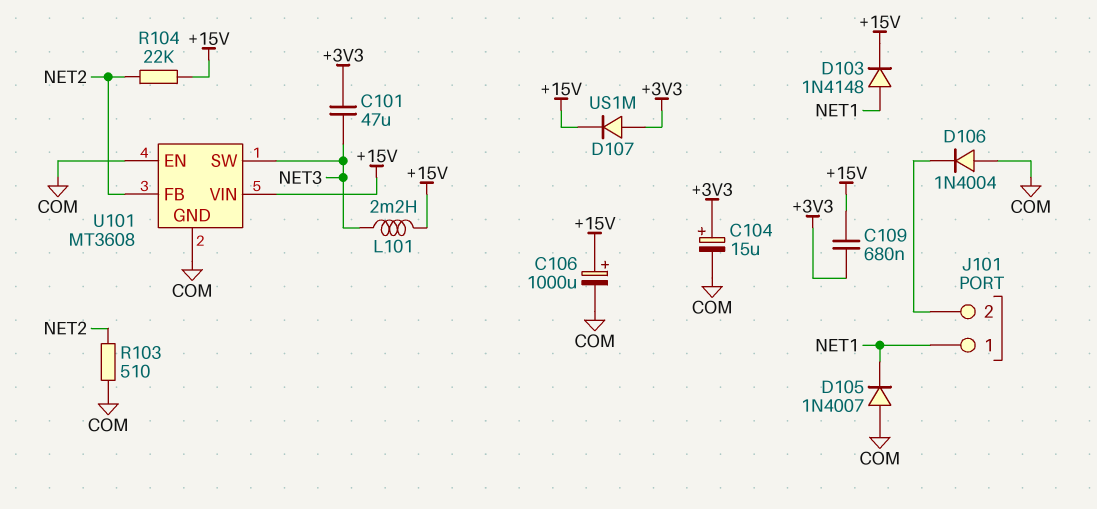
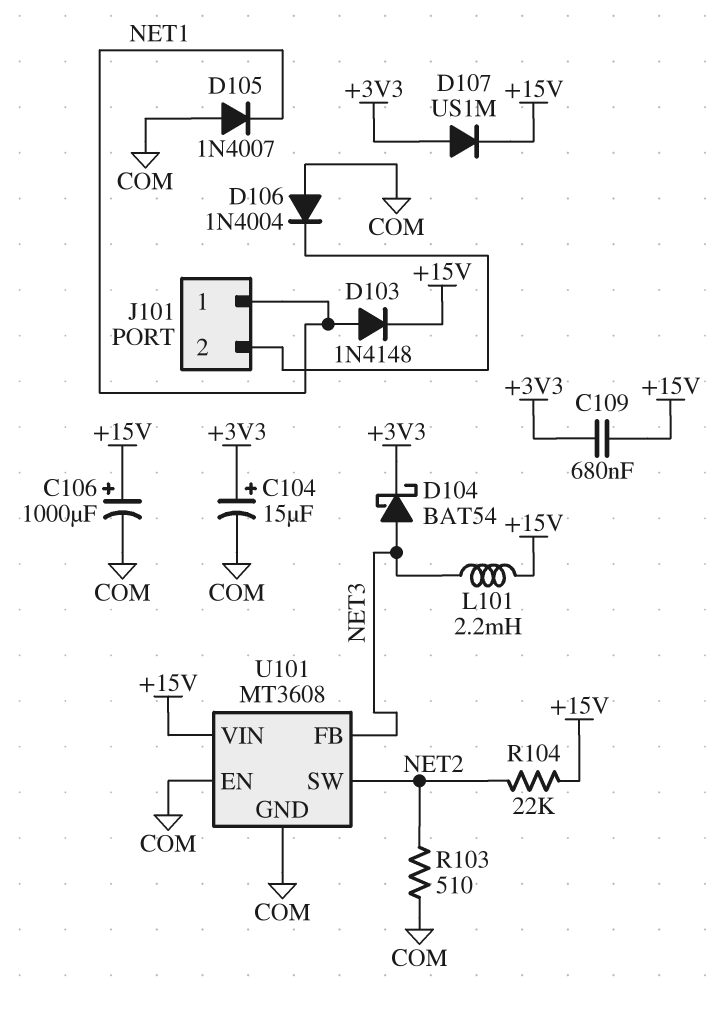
C101: 47uF (+3V3, NET3) -> none
D104: none -> schottky BAT54 (A NET3, K +3V3)
U101 pin FB: NET2 -> NET3
U101 pin SW: NET3 -> NET2

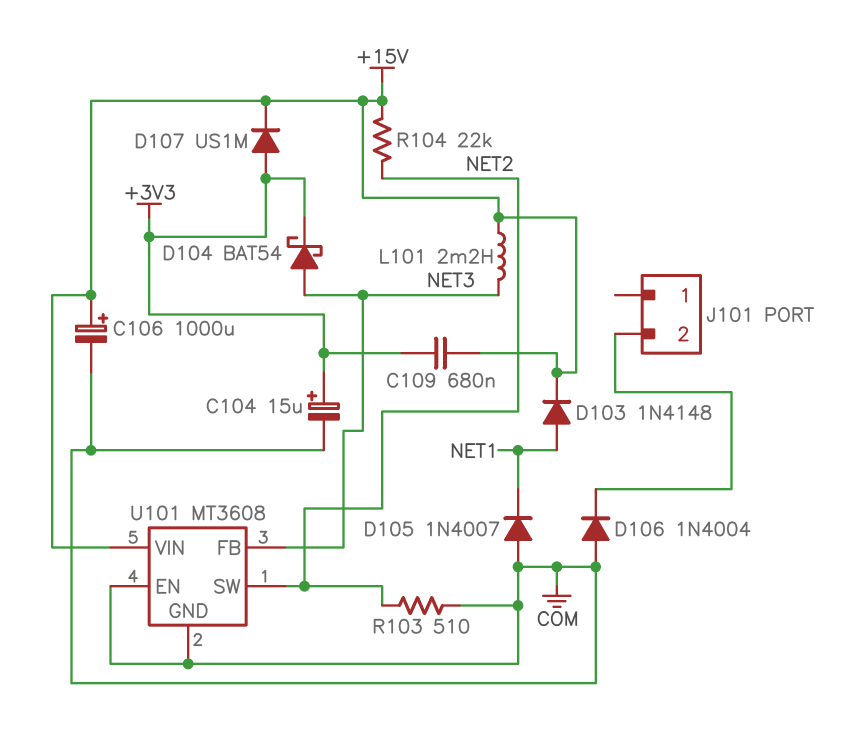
J101 pin 1: NET1 -> none

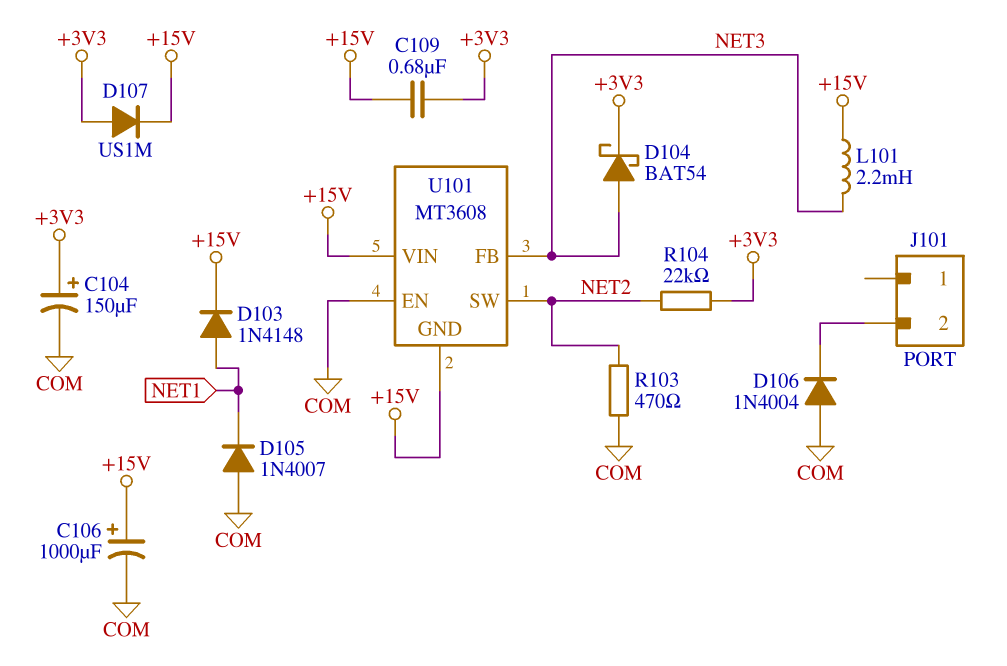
C104: 15uF (plus +3V3, minus COM) -> 150uF (plus +3V3, minus COM)
R103: 510 (COM, NET2) -> 470 (COM, NET2)
R104: 22k (+15V, NET2) -> 22k (+3V3, NET2)
U101 pin GND: COM -> +15V

